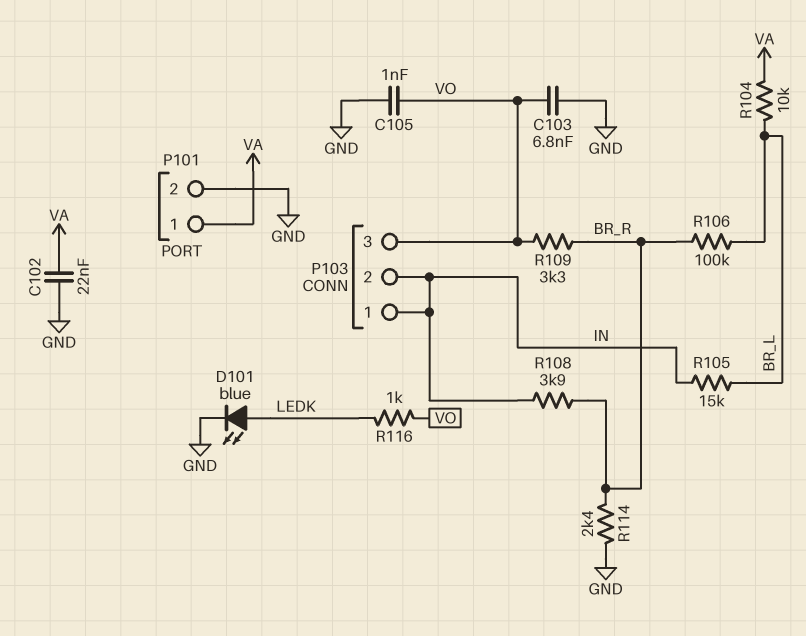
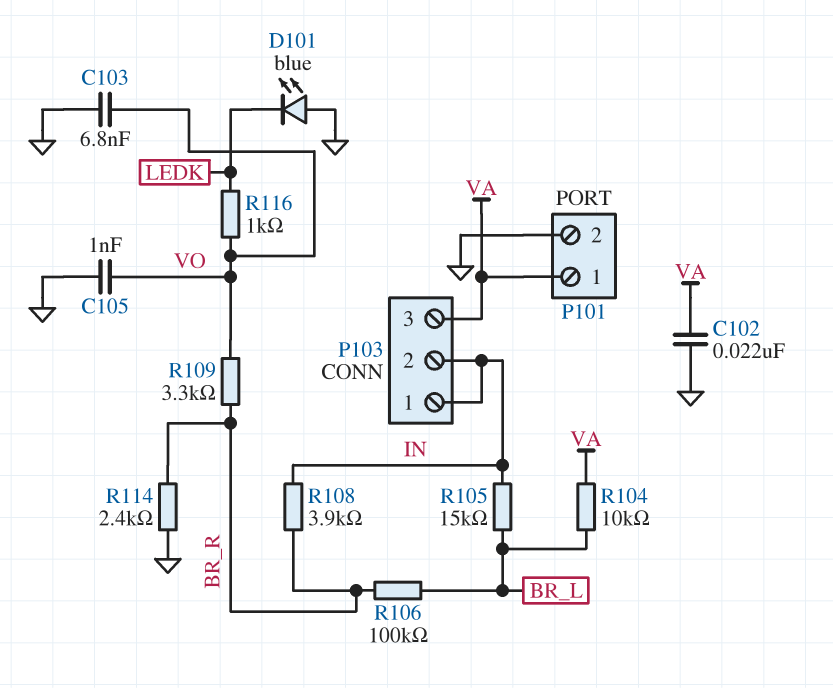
D101: LED blue (A LEDK, K GND) -> LED blue (A GND, K LEDK)
P103 pin 3: VO -> VA

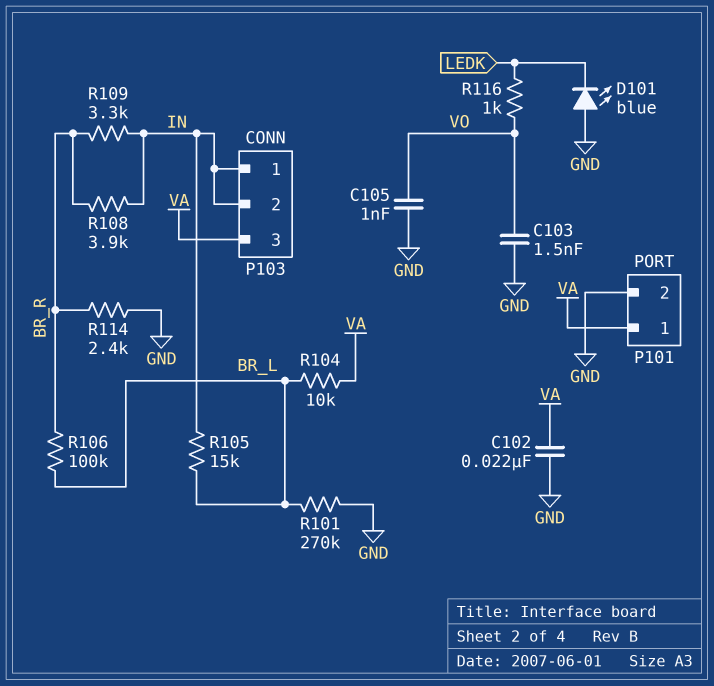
C103: 6.8nF (GND, VO) -> 1.5nF (GND, VO)
R101: none -> 270k (BR_L, GND)
R109: 3.3k (BR_R, VO) -> 3.3k (BR_R, IN)

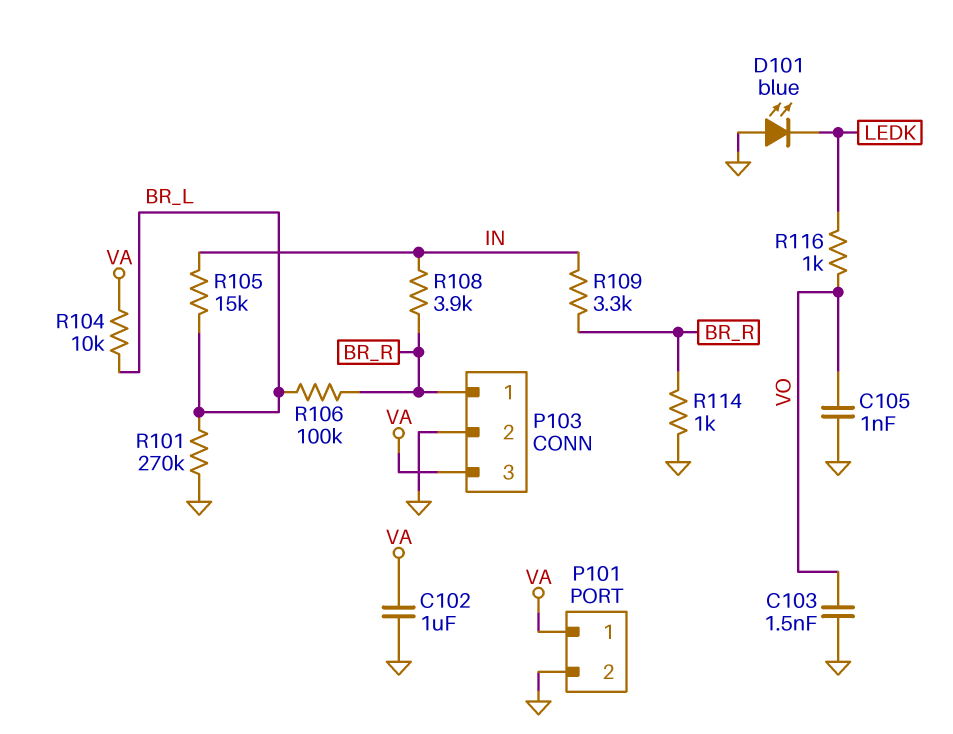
C102: 22nF (GND, VA) -> 1uF (GND, VA)
P103 pin 1: IN -> BR_R
P103 pin 2: IN -> GND
R114: 2.4k (BR_R, GND) -> 1k (BR_R, GND)

